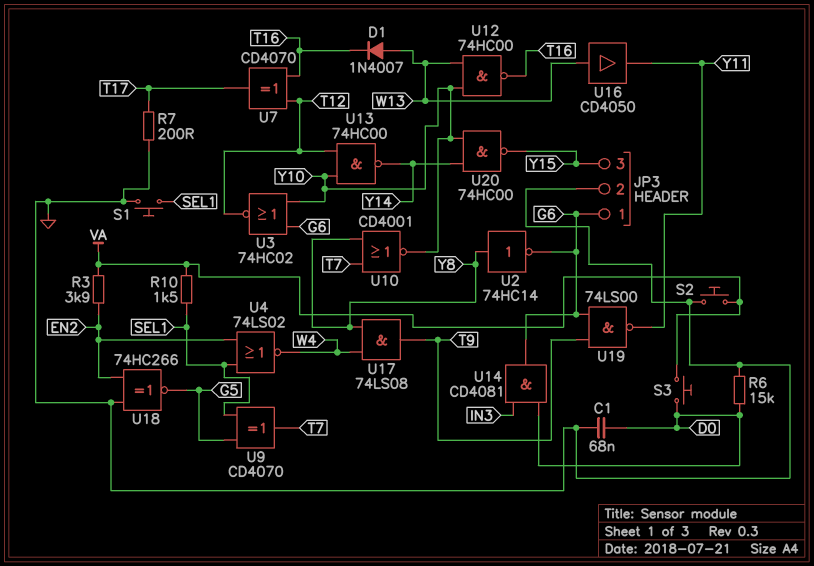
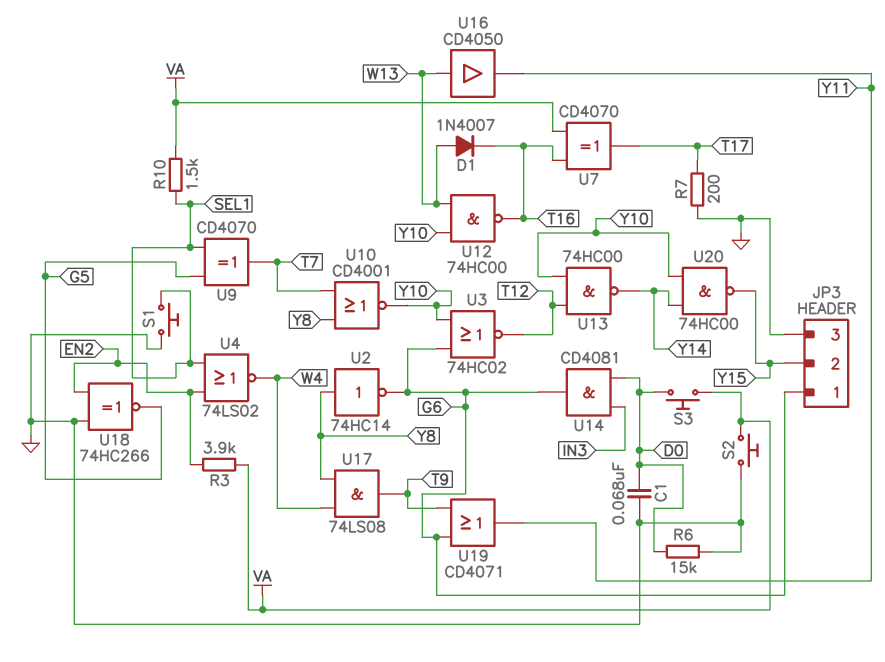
JP3 pin 2: GND -> Y15
JP3 pin 3: Y15 -> GND
U7: XOR CD4070 (in T12, in T16, out T17) -> XOR CD4070 (in T16, in VA, out T17)
U19: NAND 74LS00 (in G6, in T9, out Y11) -> OR CD4071 (in G6, in T9, out Y11)

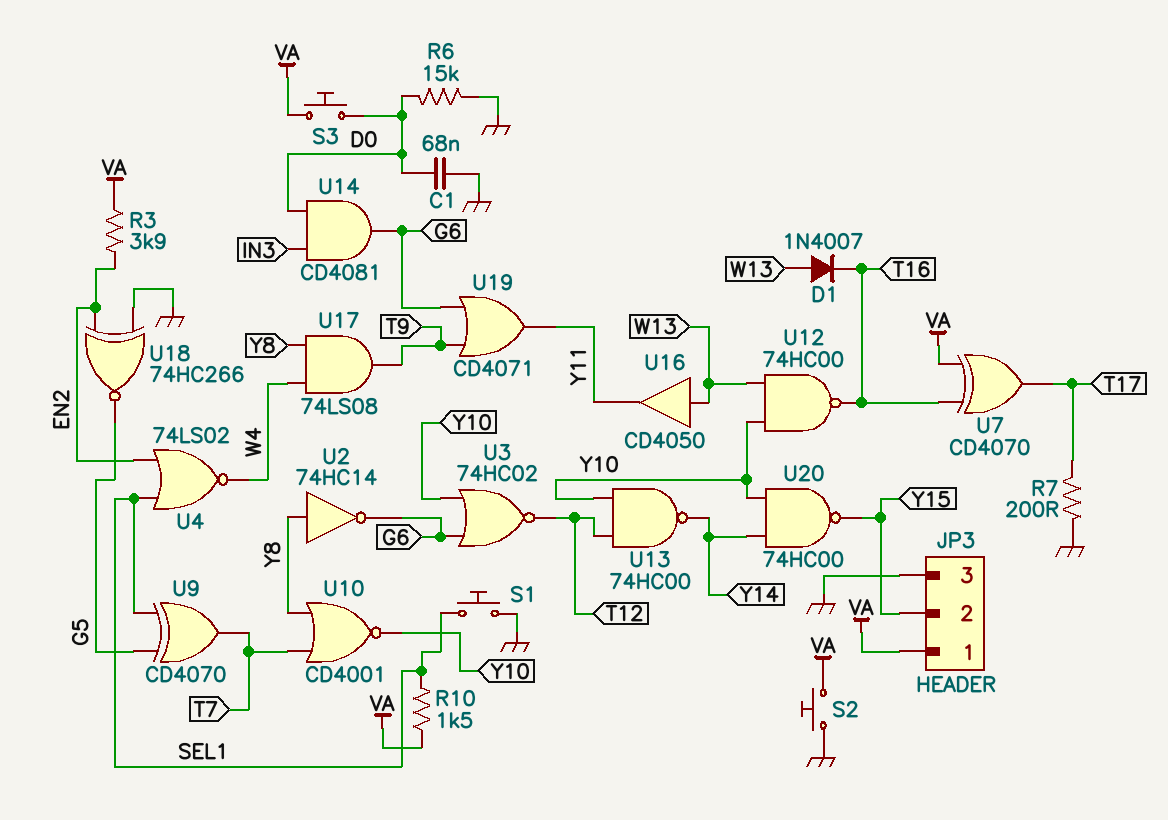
JP3 pin 1: G6 -> VA

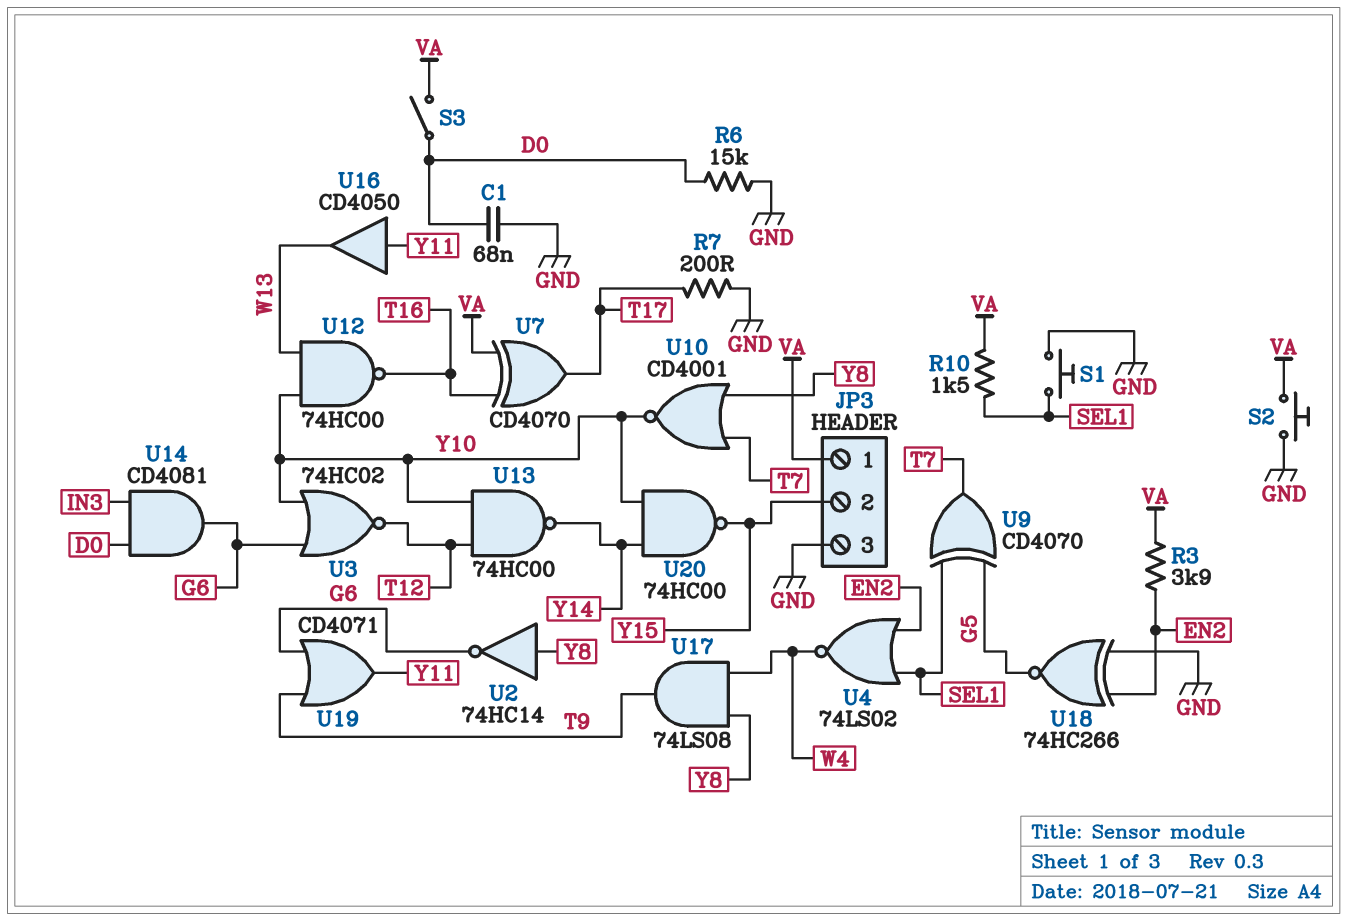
D1: diode 1N4007 (A W13, K T16) -> none
S3: button (D0, VA) -> switch (D0, VA)
U16: buffer CD4050 (in W13, out Y11) -> buffer CD4050 (in Y11, out W13)

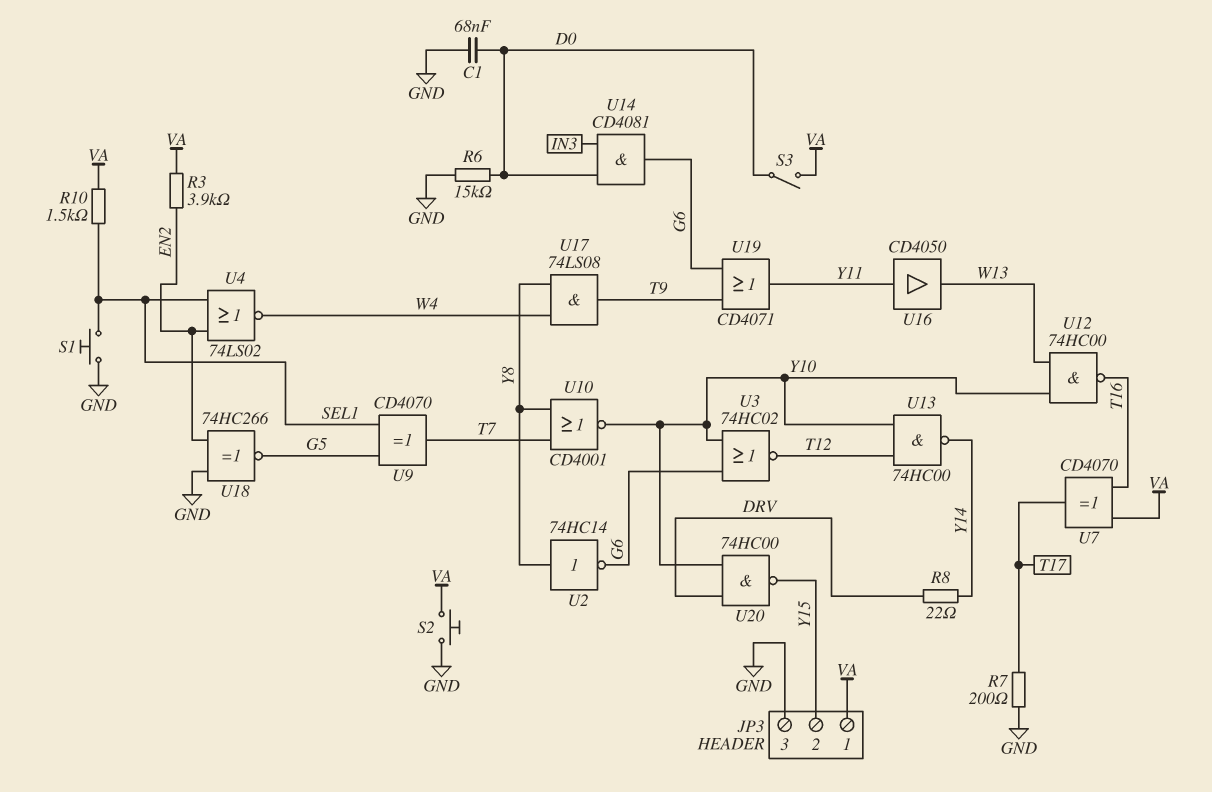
R8: none -> 22 (DRV, Y14)
U20: NAND 74HC00 (in Y10, in Y14, out Y15) -> NAND 74HC00 (in DRV, in Y10, out Y15)

